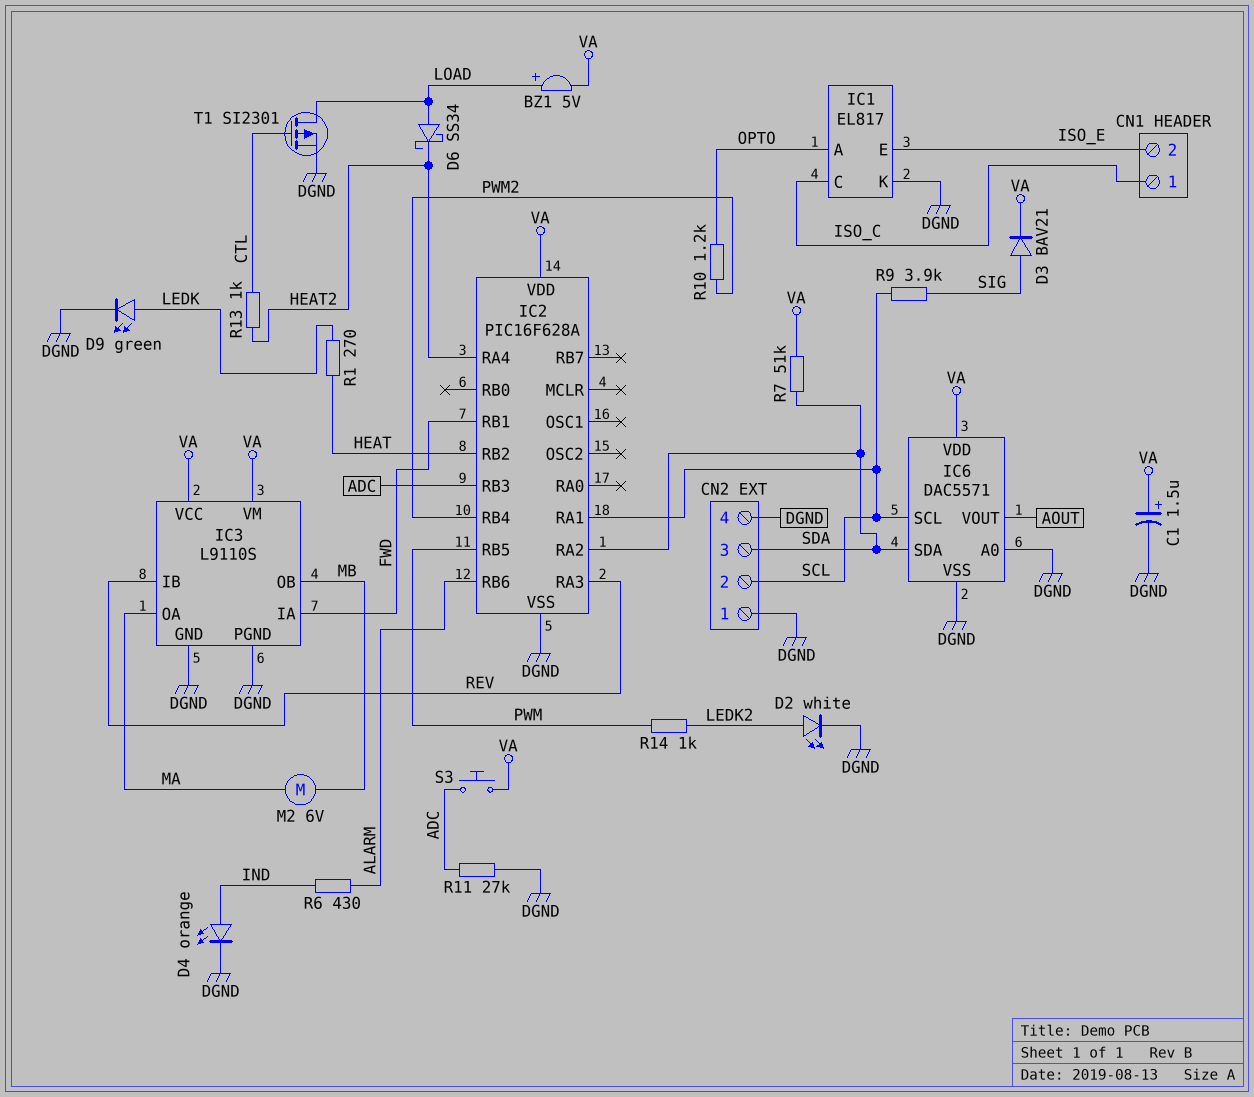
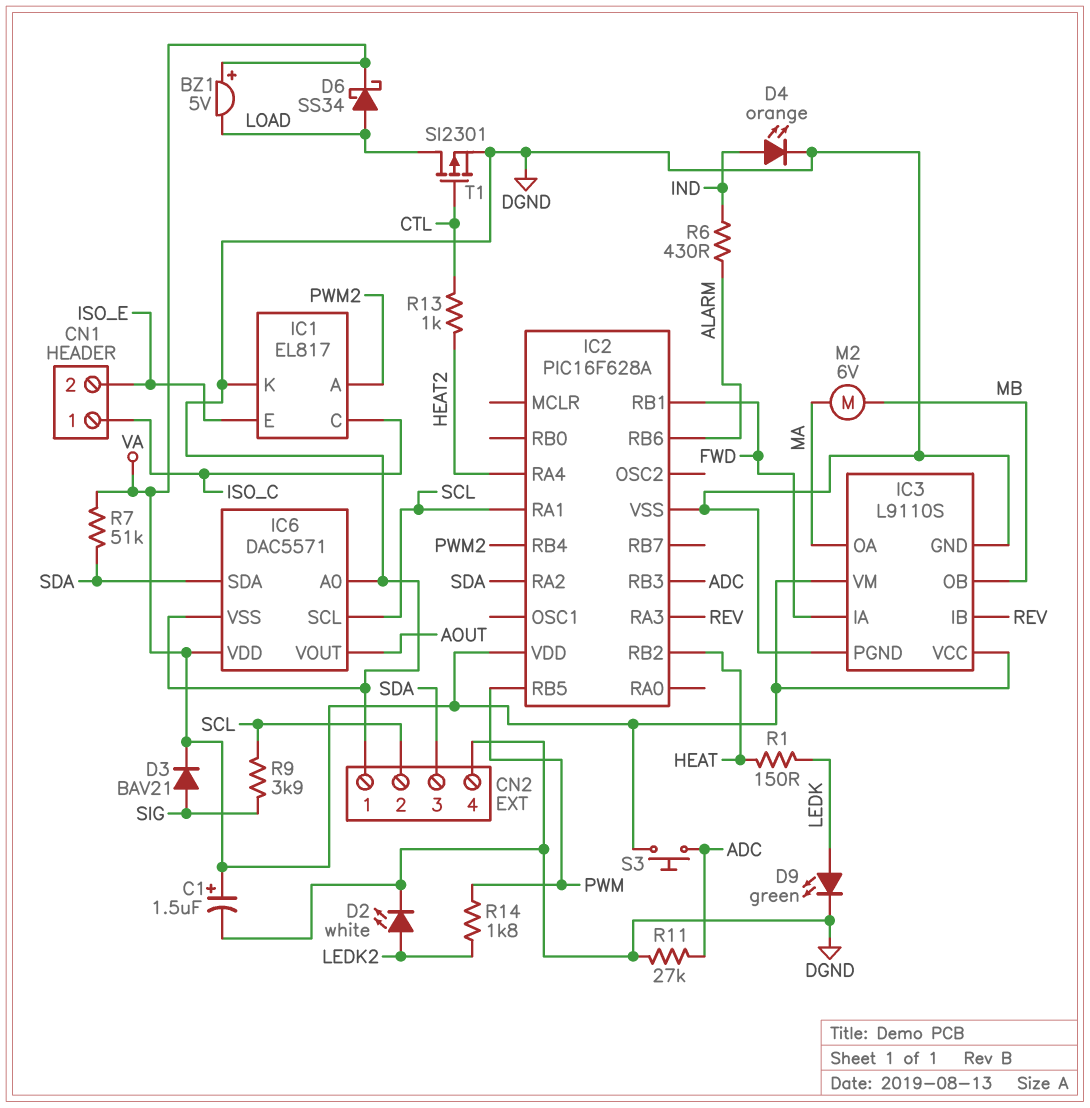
BZ1: buzzer 5V (plus LOAD, minus VA) -> buzzer 5V (plus VA, minus LOAD)
D6: schottky SS34 (A LOAD, K HEAT2) -> schottky SS34 (A LOAD, K VA)
IC1 pin A: OPTO -> PWM2
R1: 270 (HEAT, LEDK) -> 150 (HEAT, LEDK)
R10: 1.2k (OPTO, PWM2) -> none
R14: 1k (LEDK2, PWM) -> 1.8k (LEDK2, PWM)

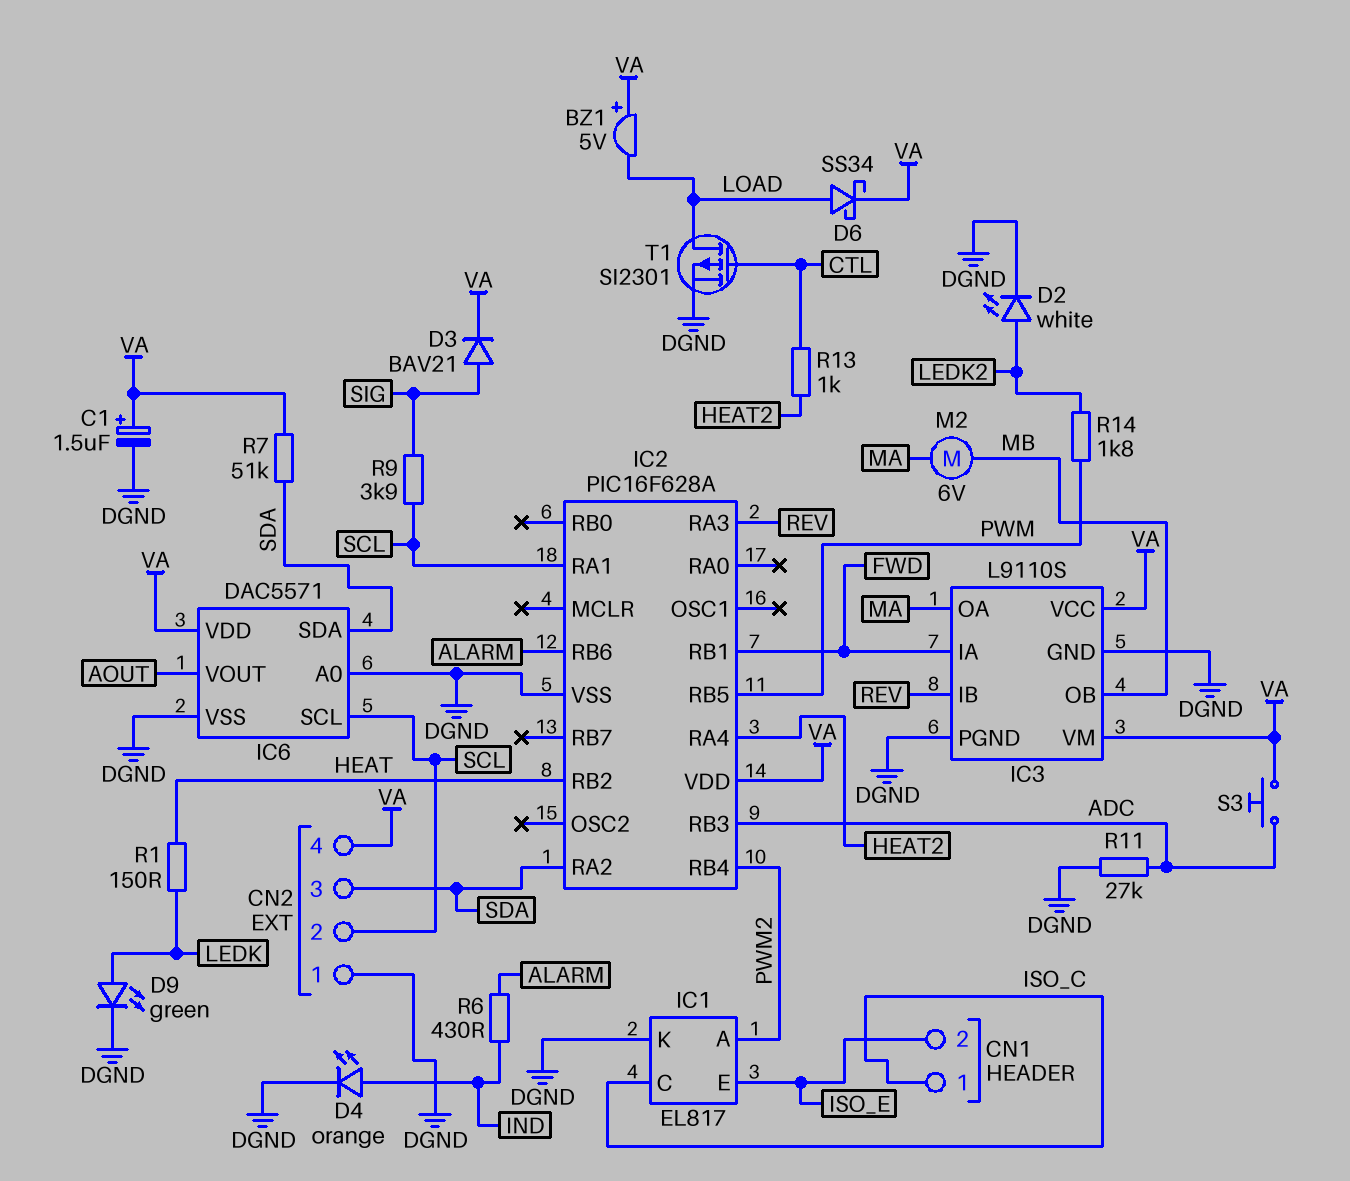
CN2 pin 4: DGND -> VA

